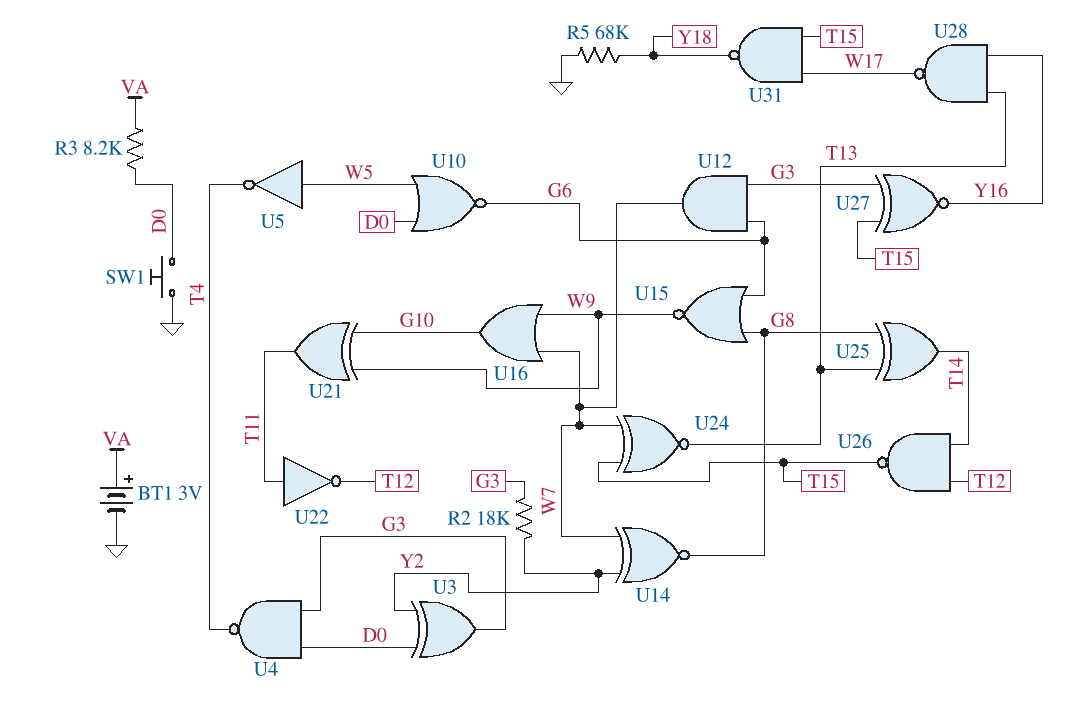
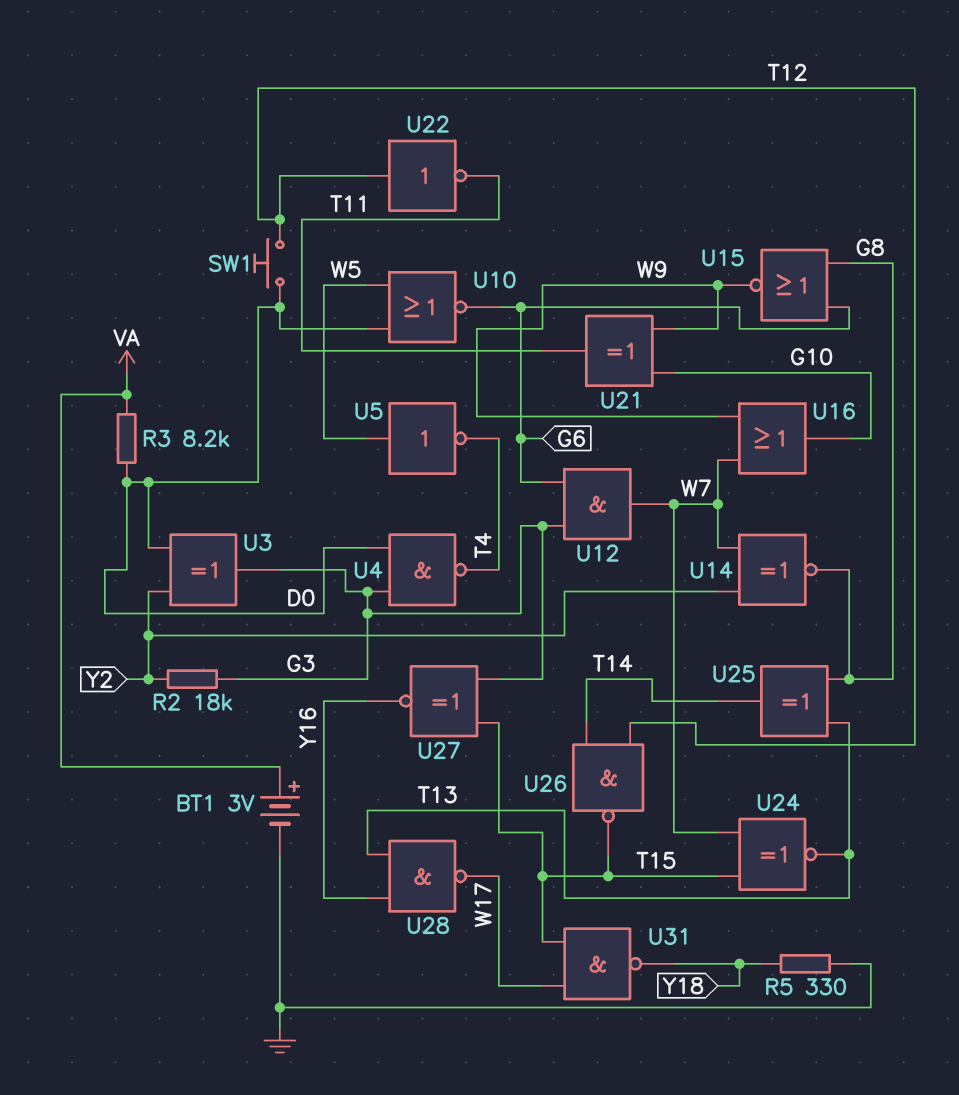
R5: 68k (GND, Y18) -> 330 (GND, Y18)
SW1: button (D0, GND) -> button (D0, T12)
U22: NOT (in T11, out T12) -> NOT (in T12, out T11)

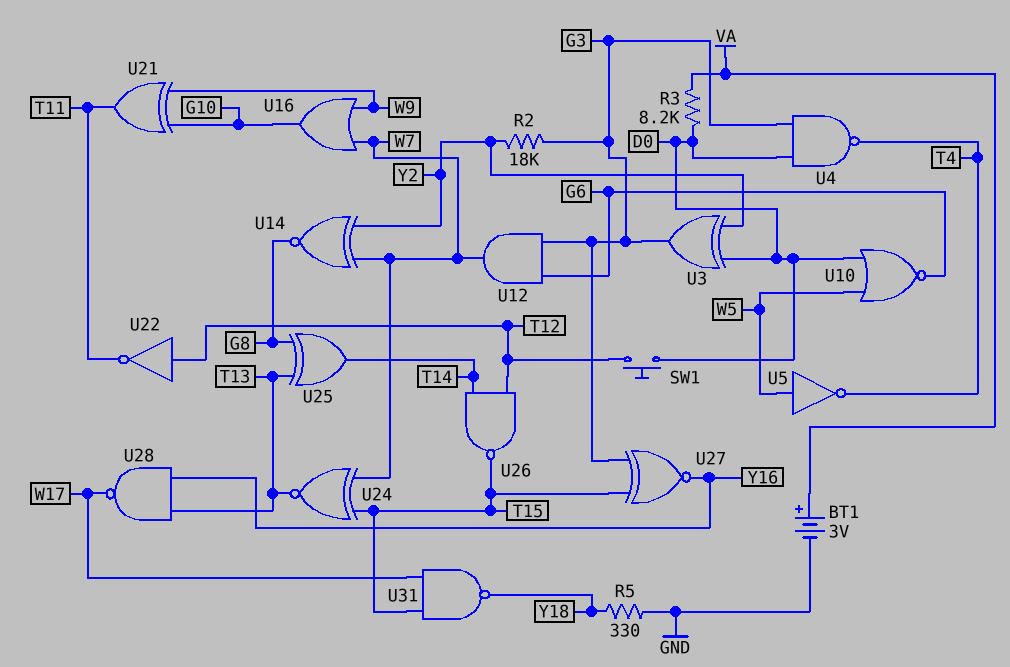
U15: NOR (in G6, in G8, out W9) -> none

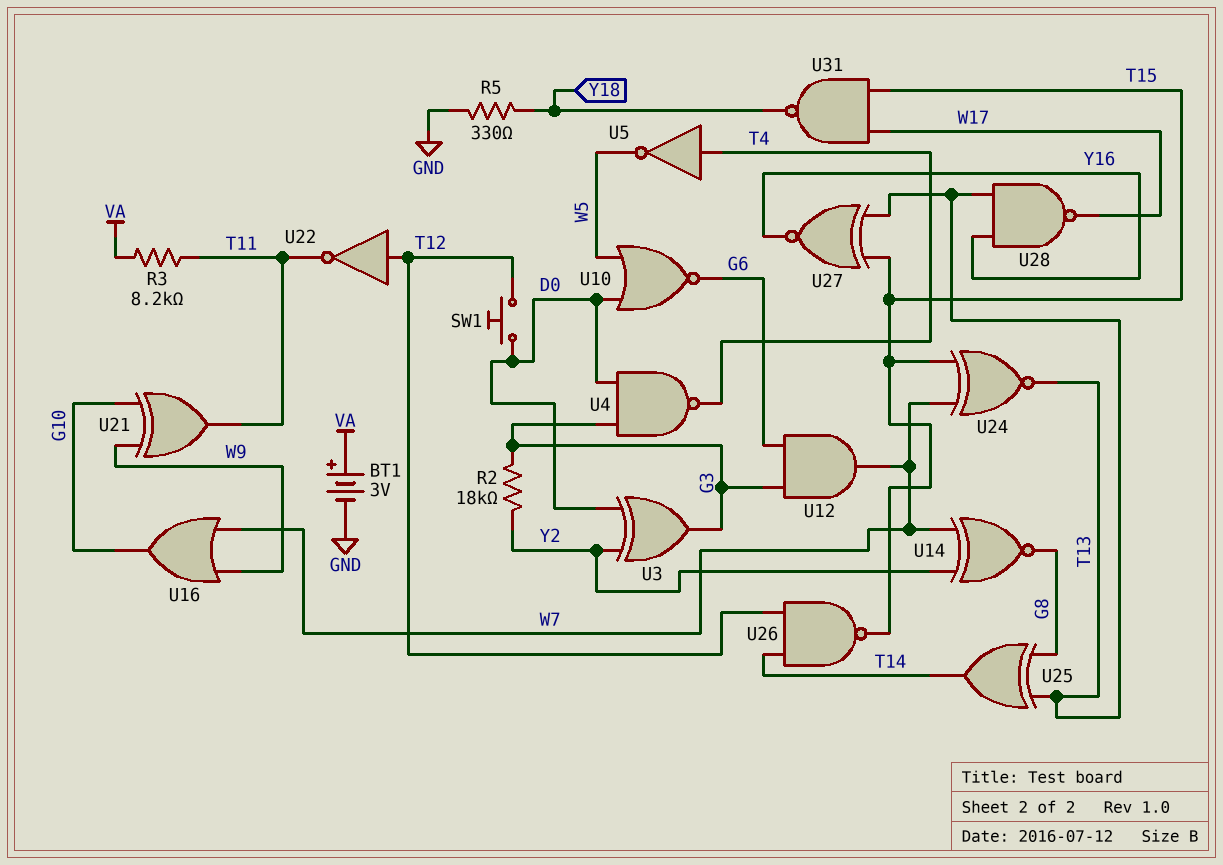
R3: 8.2k (D0, VA) -> 8.2k (T11, VA)
U5: NOT (in W5, out T4) -> NOT (in T4, out W5)
U27: XNOR (in G3, in T15, out Y16) -> XNOR (in T13, in T15, out Y16)

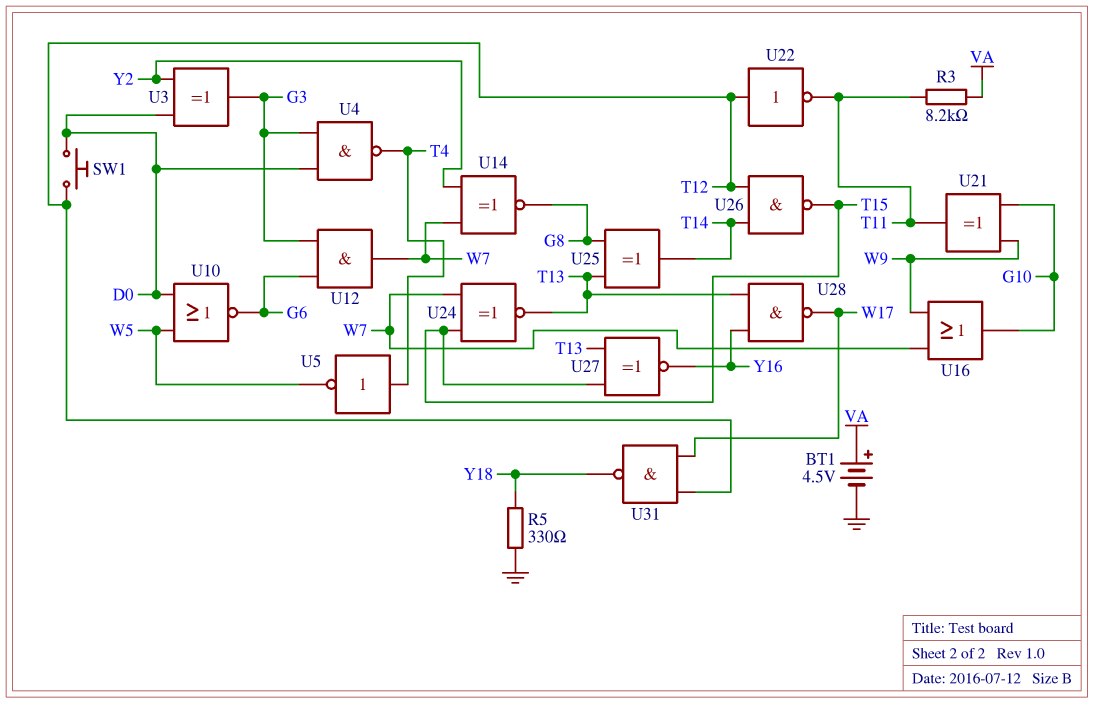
BT1: 3V (plus VA, minus GND) -> 4.5V (plus VA, minus GND)
R2: 18k (G3, Y2) -> none
U31: NAND (in T15, in W17, out Y18) -> NAND (in T12, in W17, out Y18)

